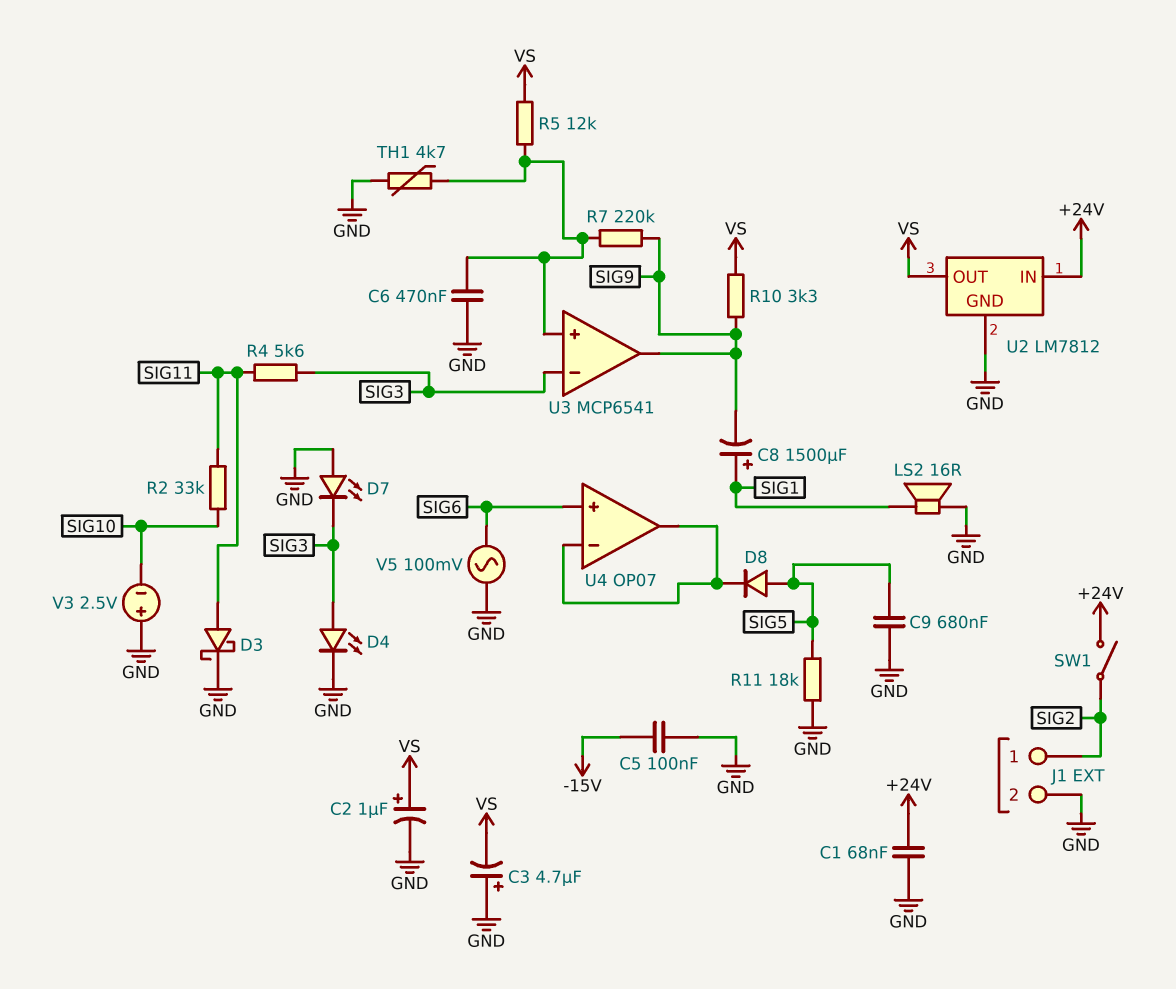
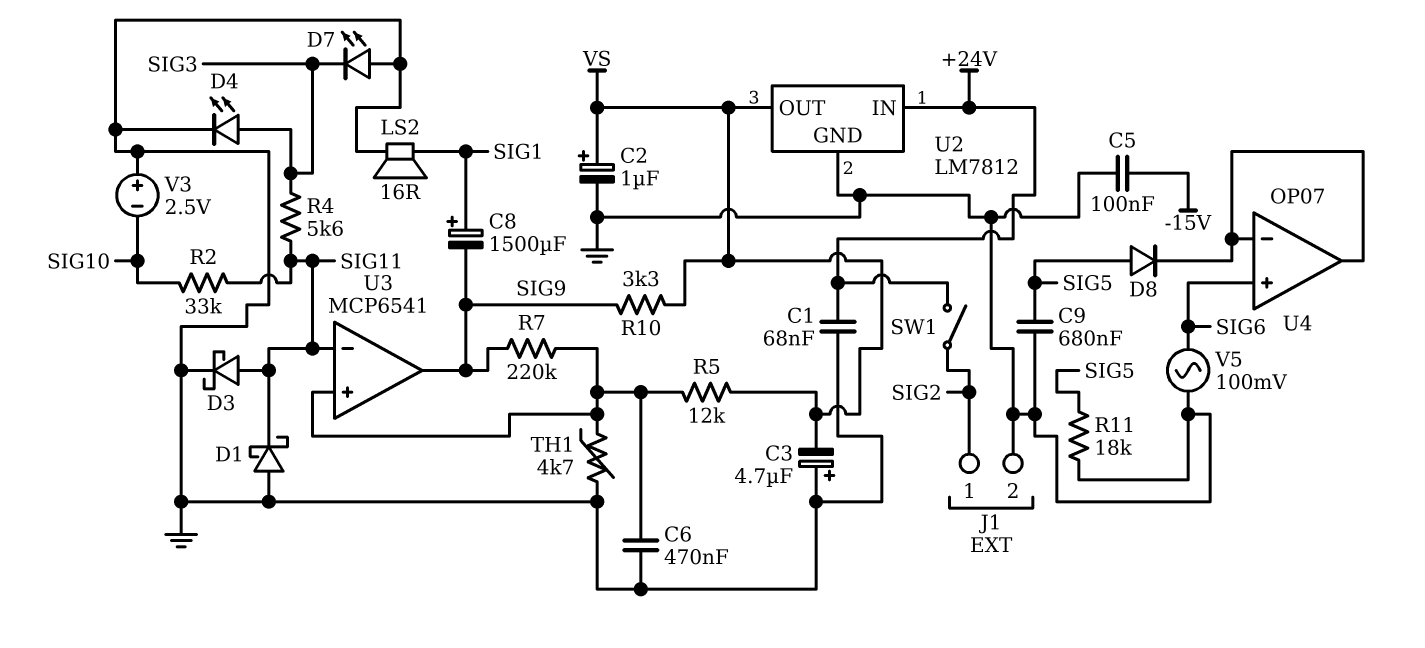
D1: none -> schottky (A GND, K SIG11)
U3 pin in-: SIG3 -> SIG11

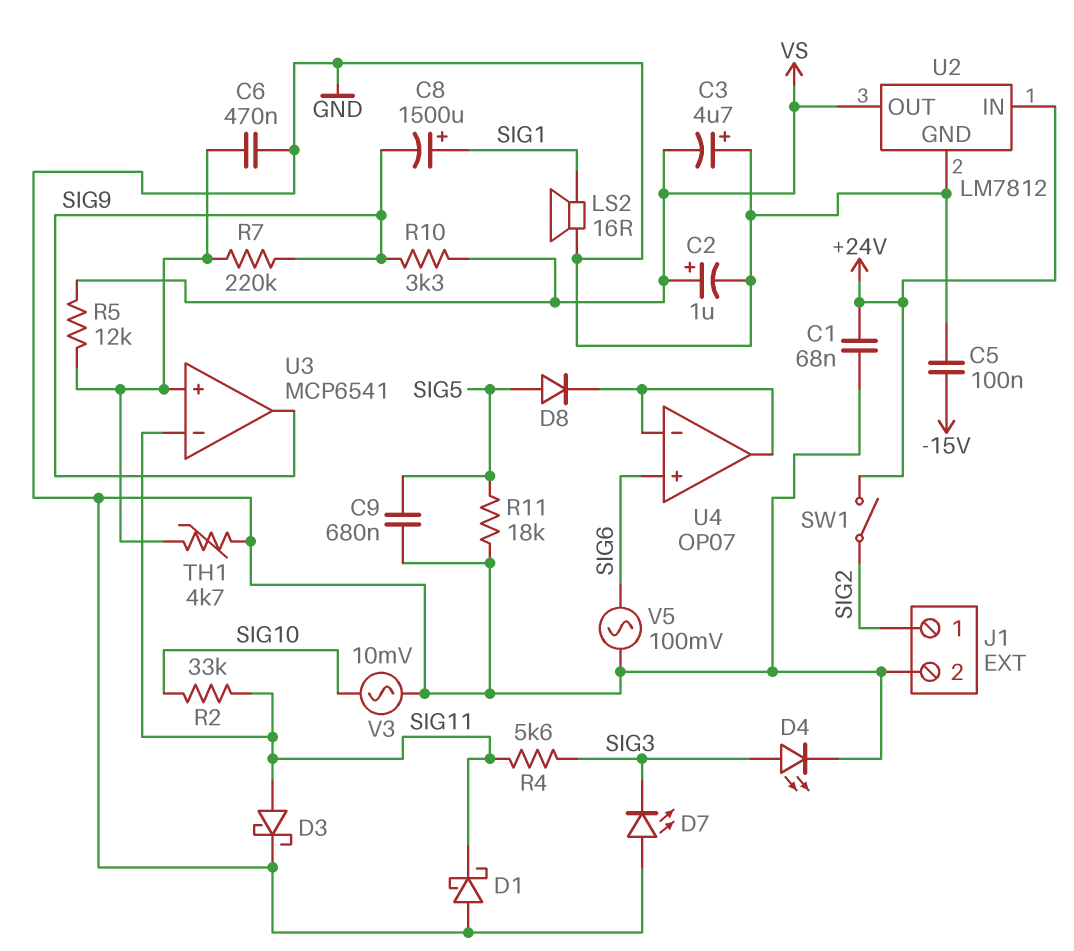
V3: 2.5V (plus GND, minus SIG10) -> AC 10mV (GND, SIG10)

